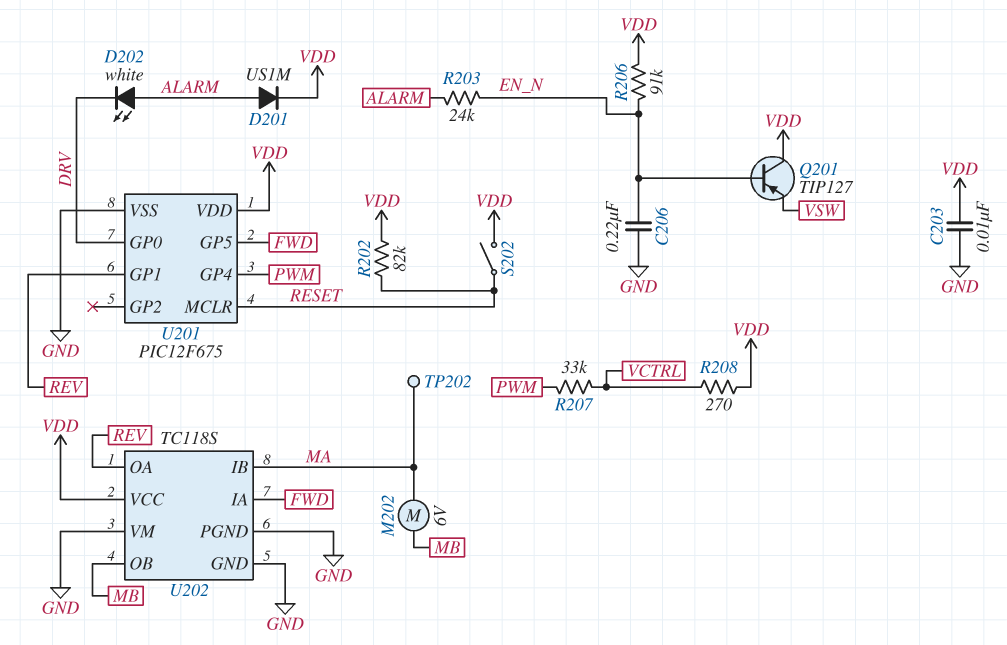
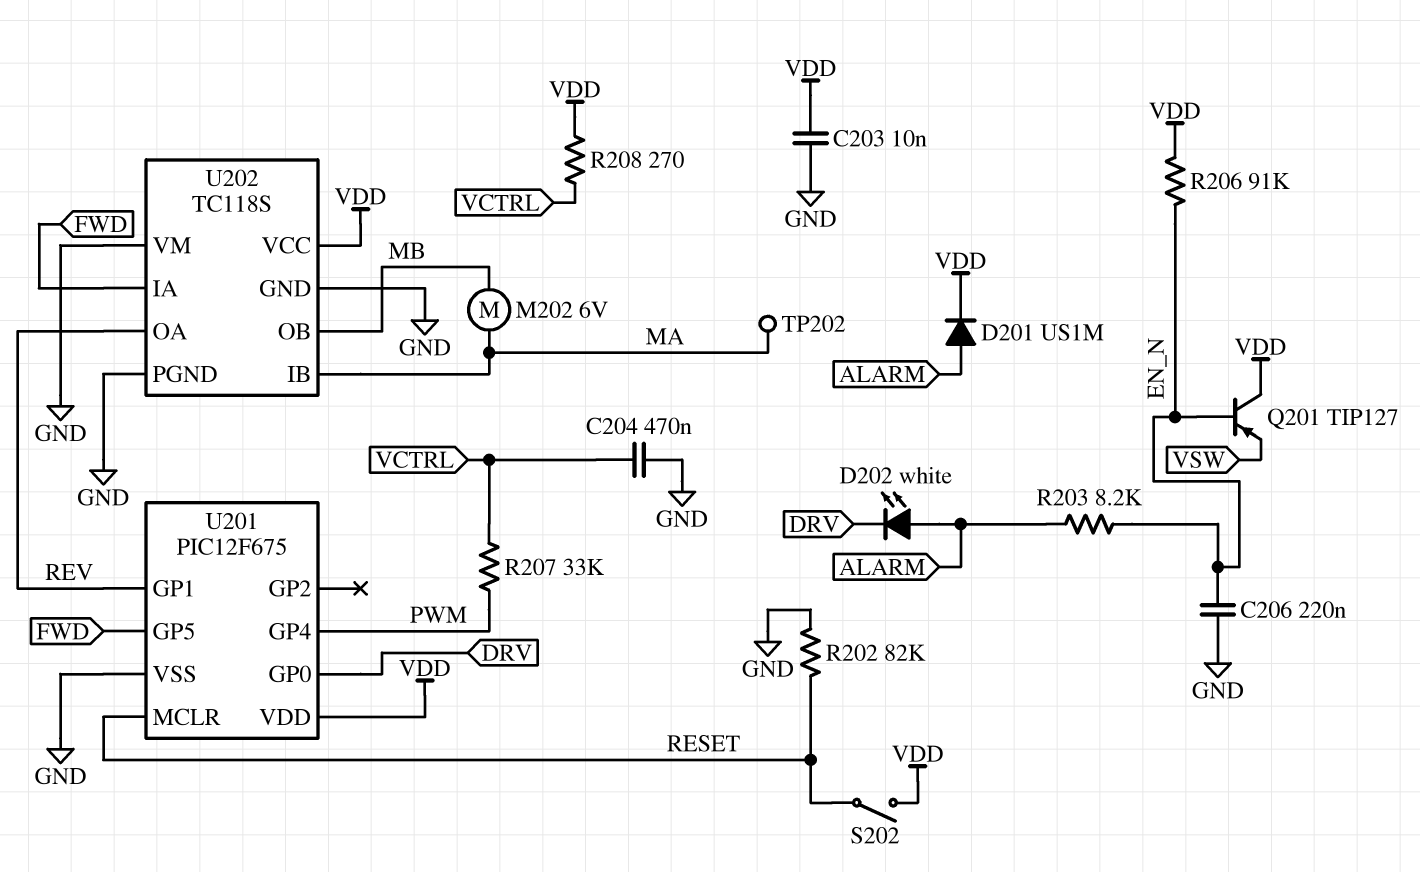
C204: none -> 470nF (GND, VCTRL)
R202: 82k (RESET, VDD) -> 82k (GND, RESET)
R203: 24k (ALARM, EN_N) -> 8.2k (ALARM, EN_N)

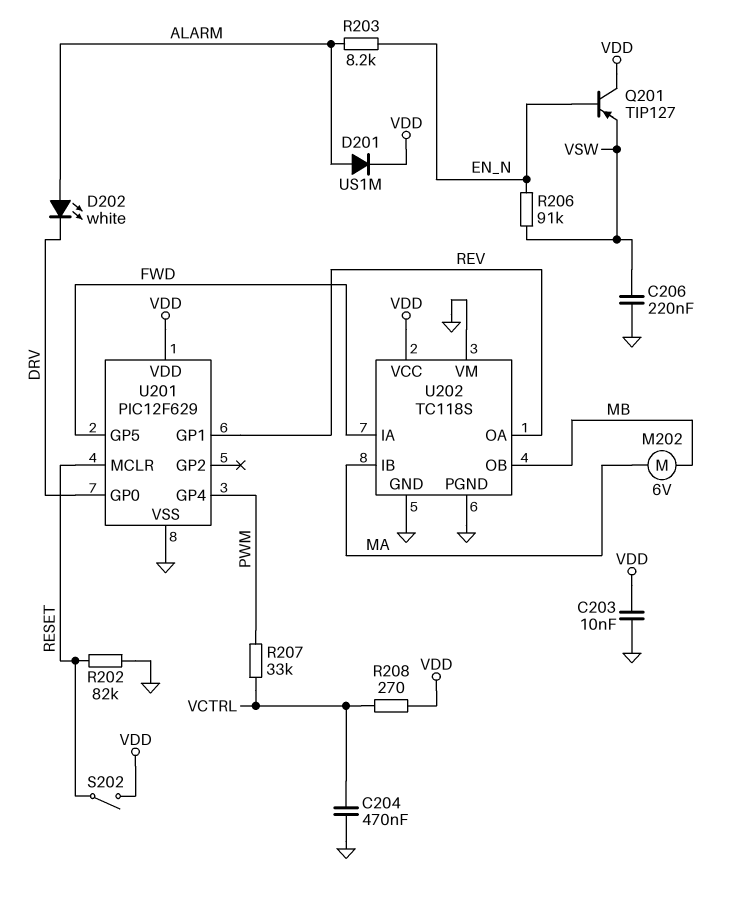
C206: 220nF (EN_N, GND) -> 220nF (GND, VSW)
R206: 91k (EN_N, VDD) -> 91k (EN_N, VSW)
TP202: test point (MA) -> none
U201: PIC12F675 -> PIC12F629

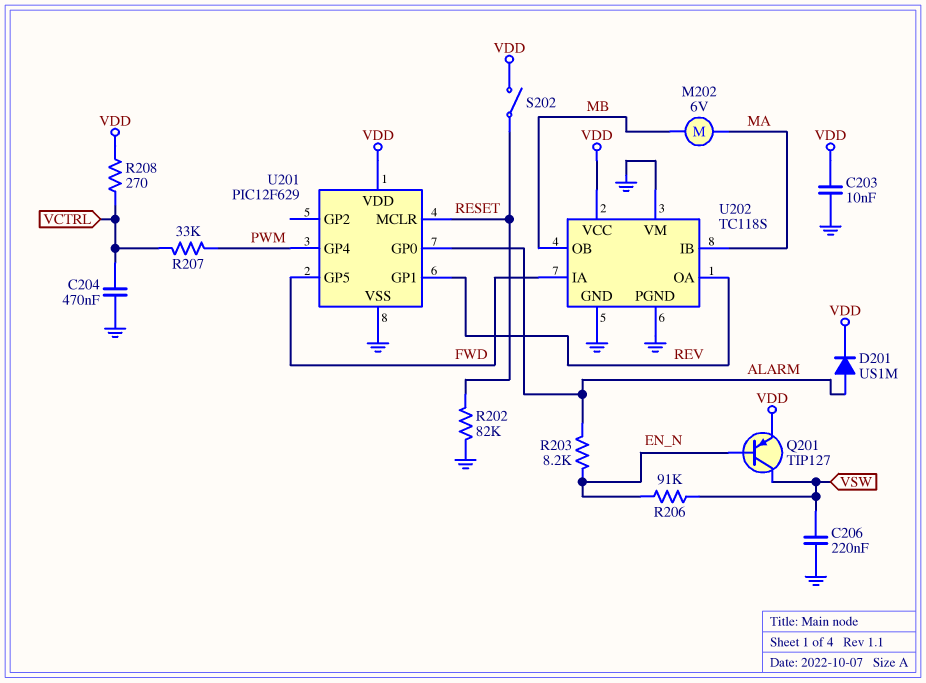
D202: LED white (A ALARM, K DRV) -> none
Q201: PNP TIP127 (B EN_N, C VDD, E VSW) -> PNP TIP127 (B EN_N, C VSW, E VDD)
U201 pin GP0: DRV -> ALARM

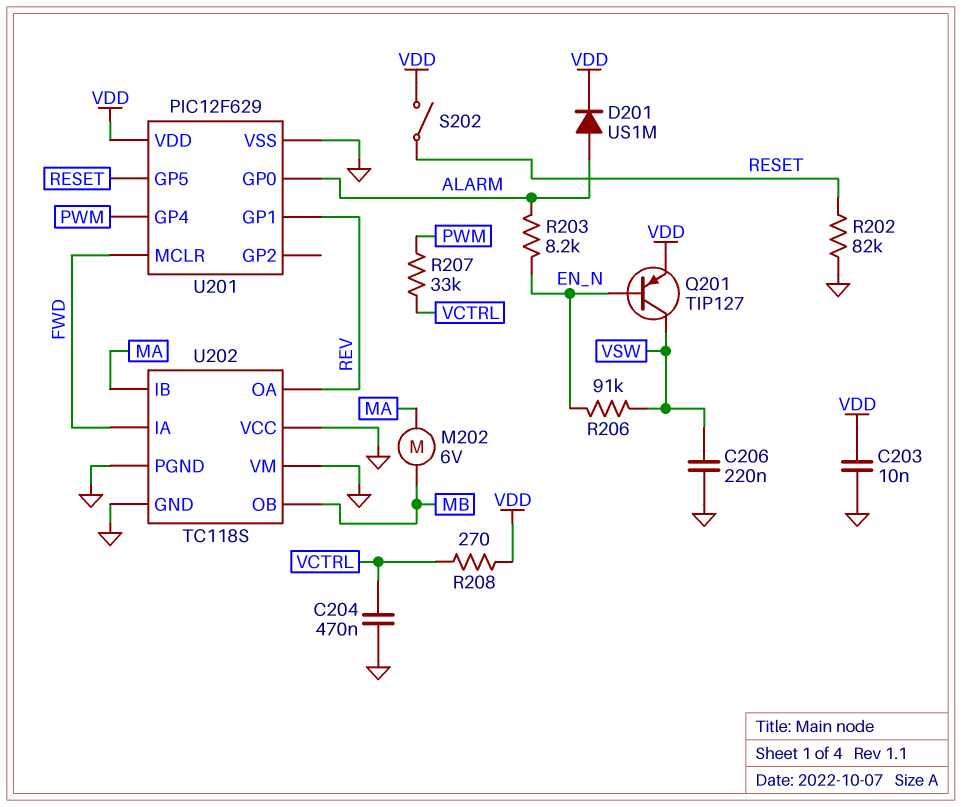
U201 pin GP5: FWD -> RESET
U201 pin MCLR: RESET -> FWD
U202 pin VCC: VDD -> GND

